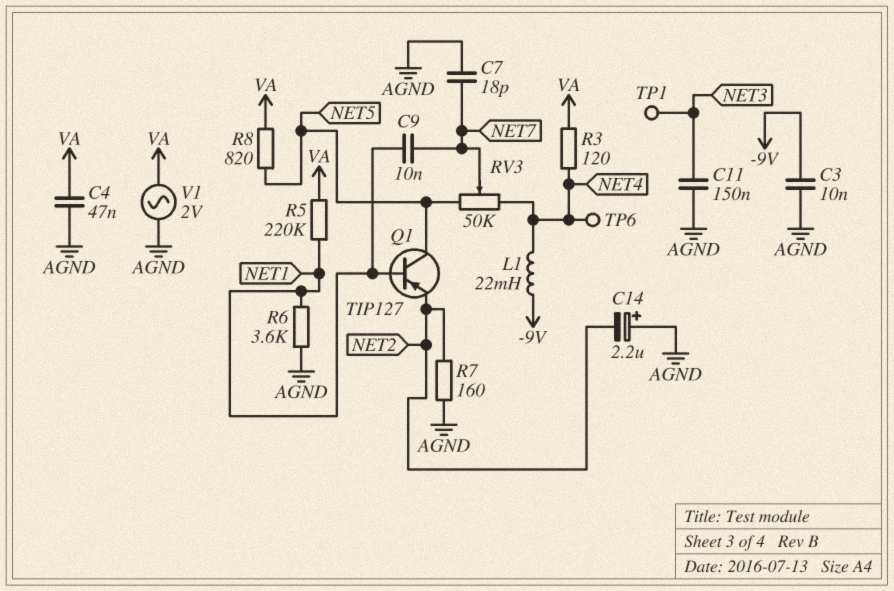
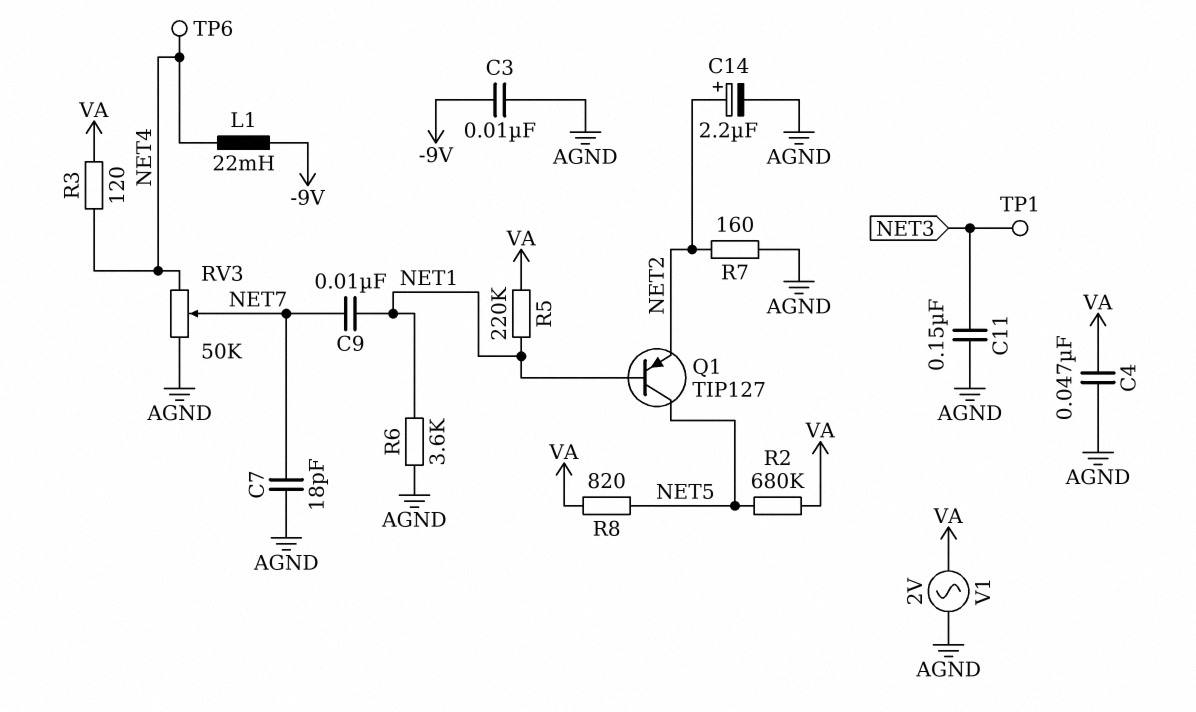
C14: 2.2uF (plus AGND, minus NET2) -> 2.2uF (plus NET2, minus AGND)
R2: none -> 680k (NET5, VA)
RV3: 50k (NET4, NET5, wiper NET7) -> 50k (AGND, NET4, wiper NET7)

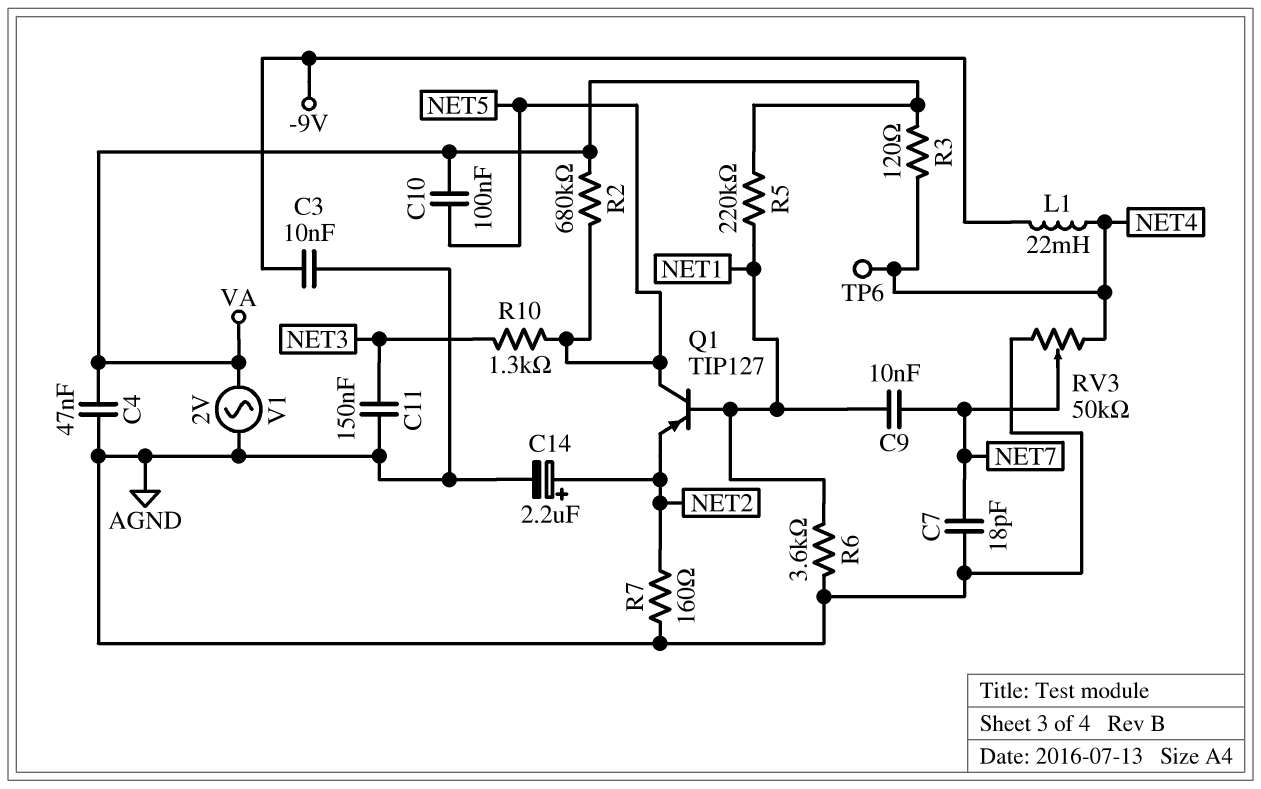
C10: none -> 100nF (NET5, VA)
R8: 820 (NET5, VA) -> none
R10: none -> 1.3k (NET3, NET5)
TP1: test point (NET3) -> none

